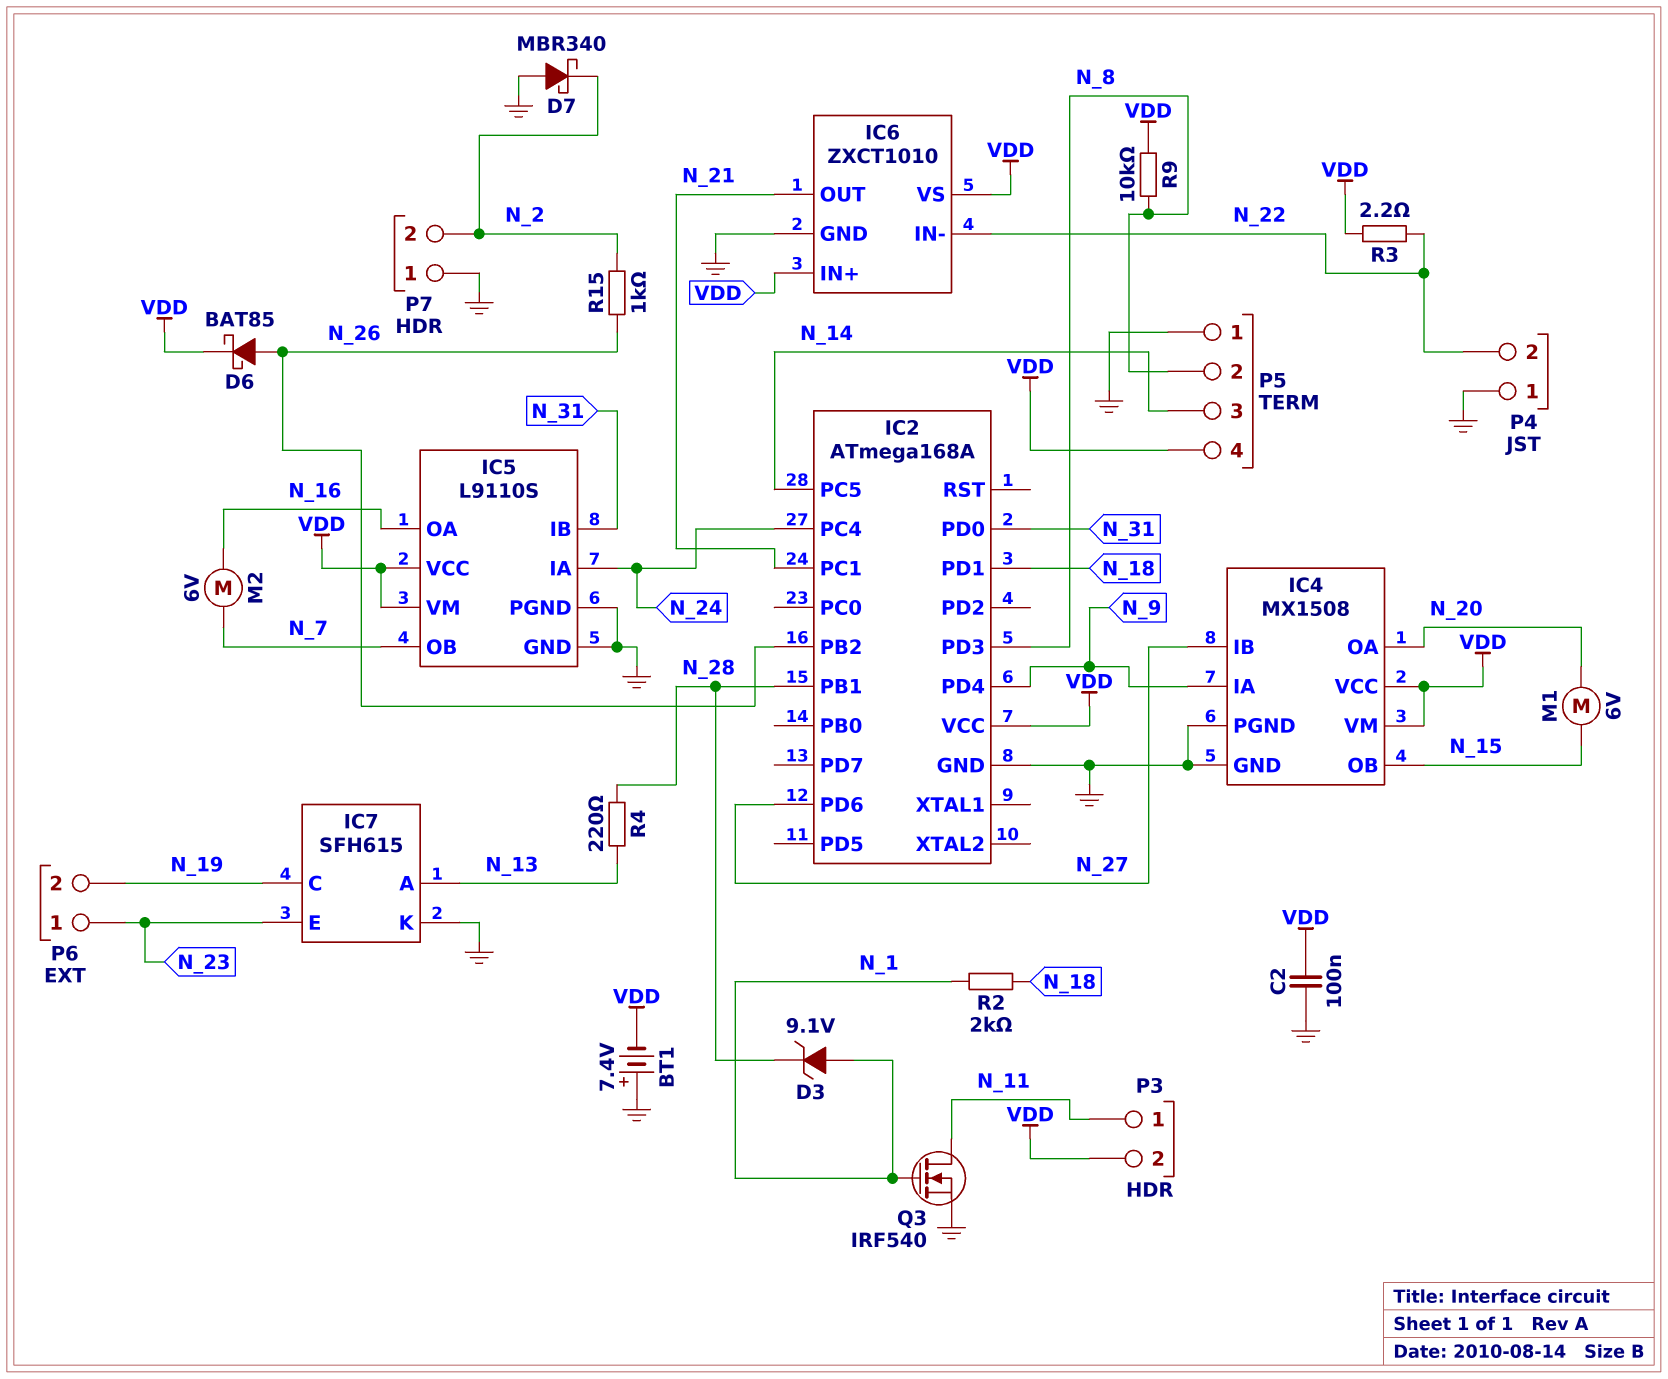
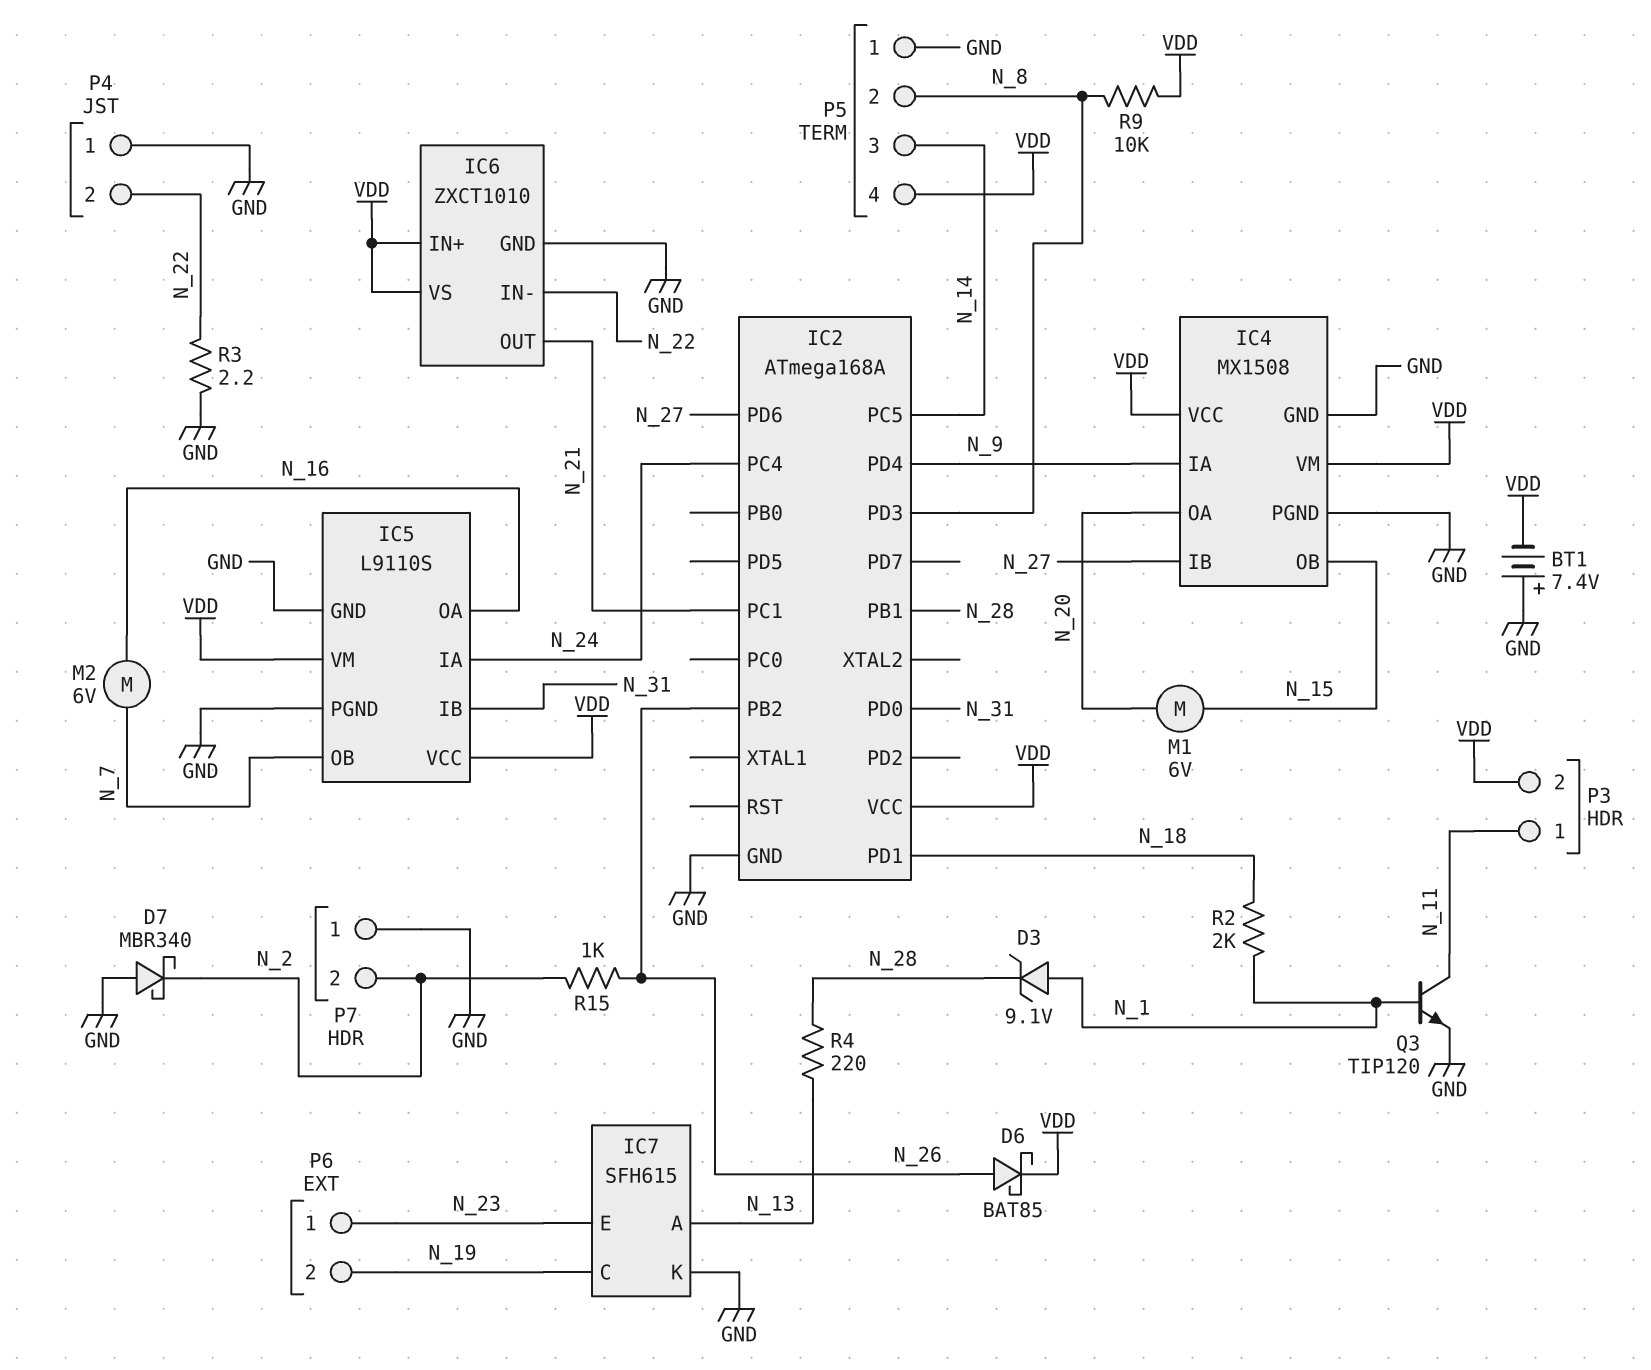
C2: 100nF (GND, VDD) -> none
Q3: NMOS IRF540 (G N_1, D N_11, S GND) -> NPN TIP120 (B N_1, C N_11, E GND)
R3: 2.2 (N_22, VDD) -> 2.2 (GND, N_22)

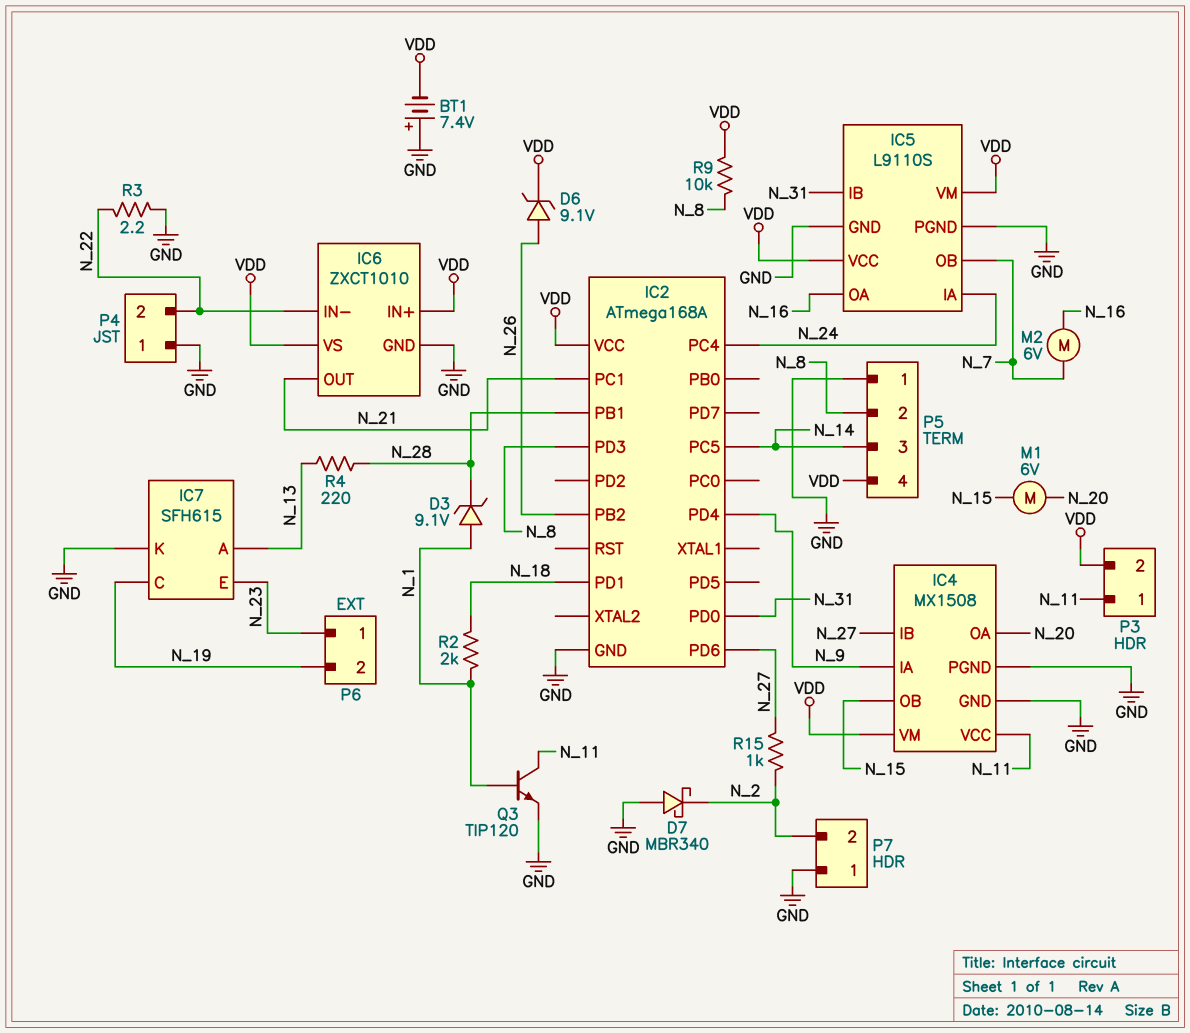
D6: schottky BAT85 (A N_26, K VDD) -> zener 9.1V (A N_26, K VDD)
IC4 pin VCC: VDD -> N_11
R15: 1k (N_2, N_26) -> 1k (N_2, N_27)

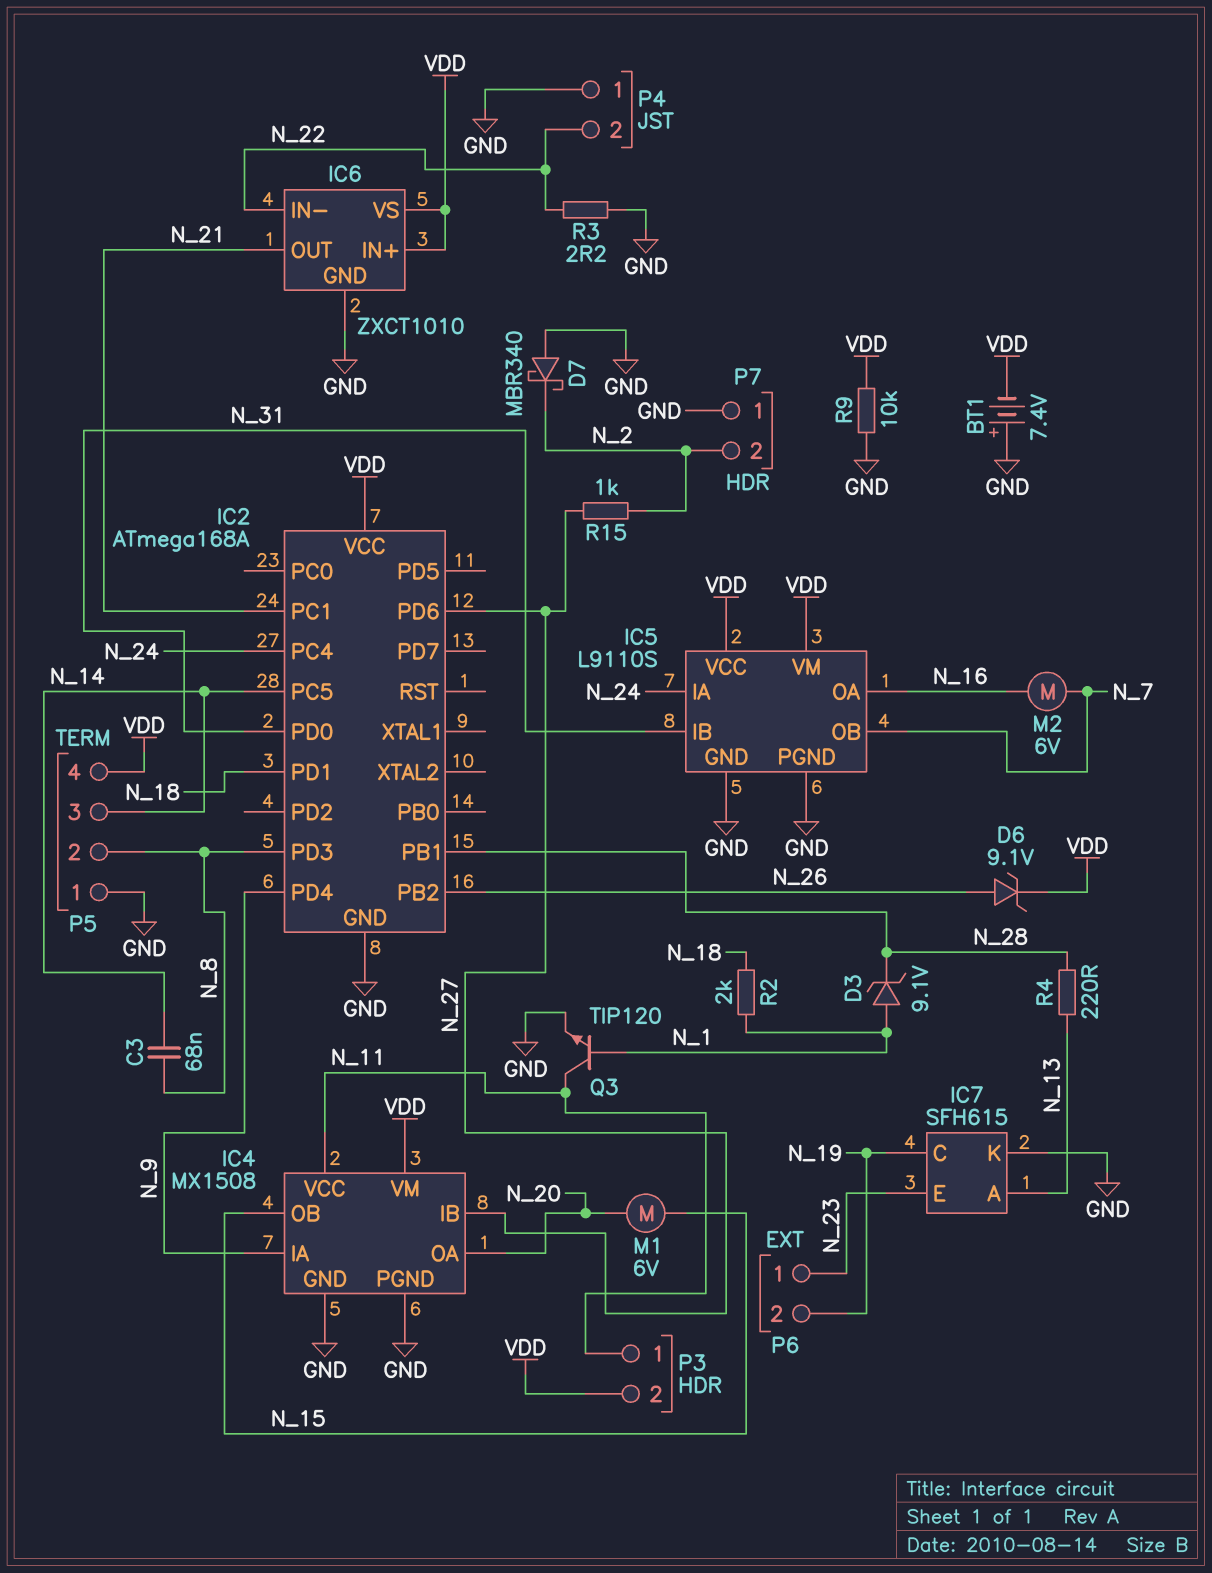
C3: none -> 68nF (N_8, N_14)
R9: 10k (N_8, VDD) -> 10k (GND, VDD)

